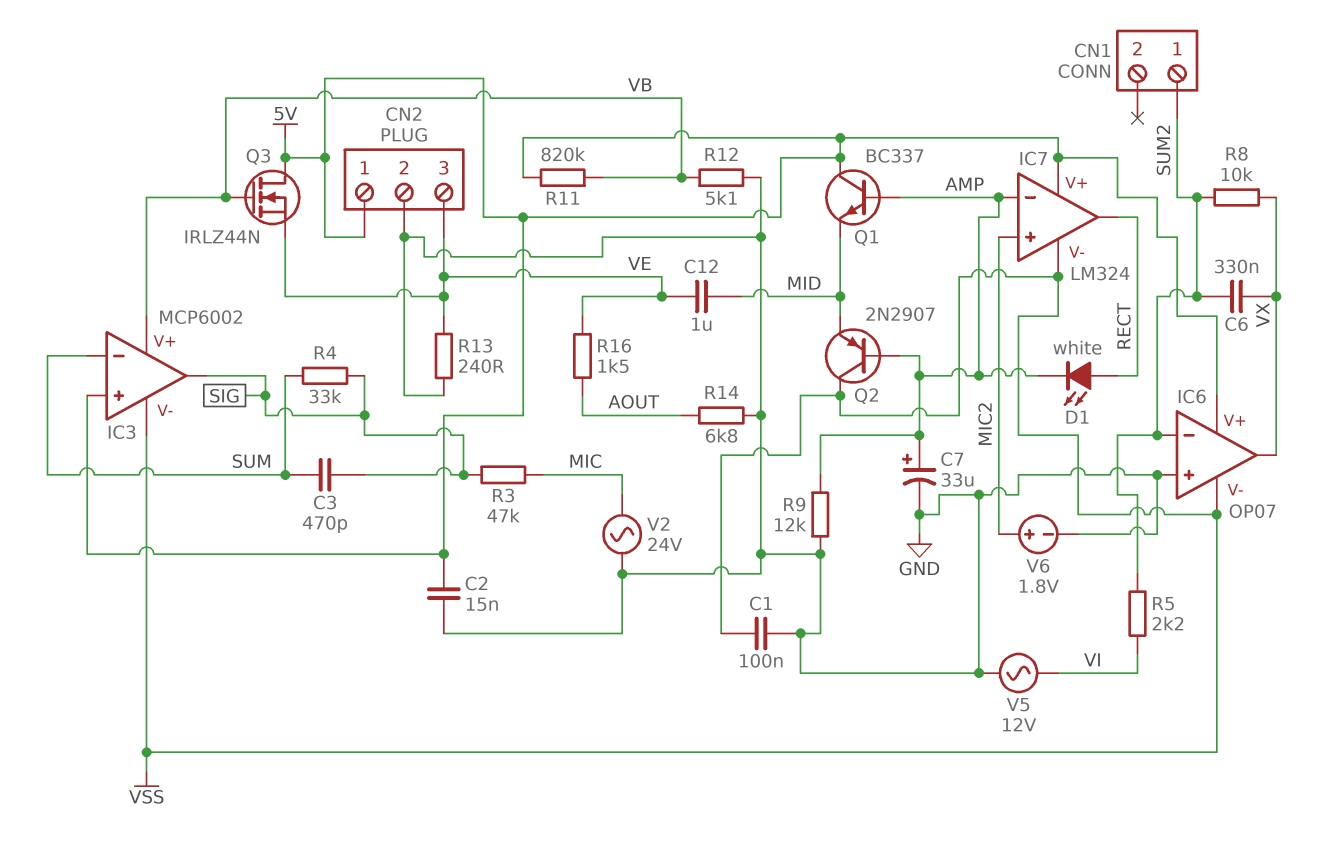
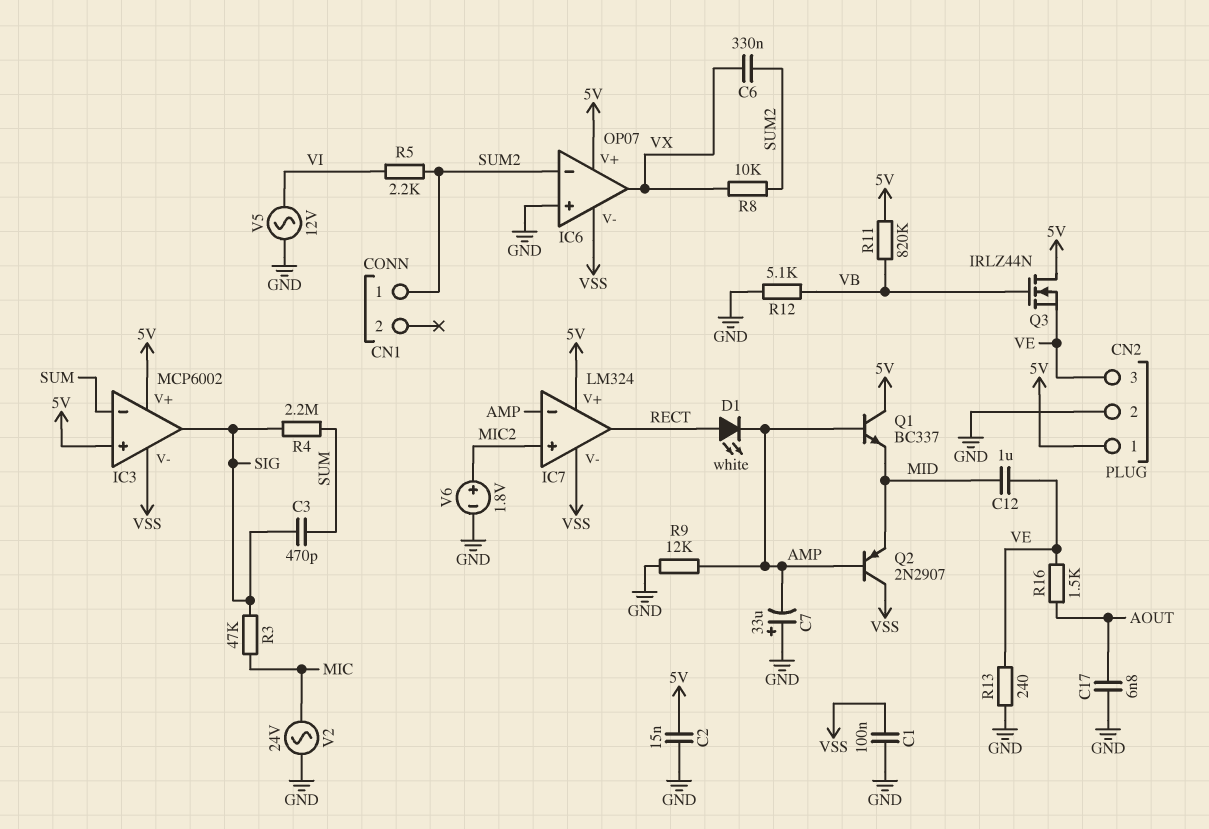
C7: 33uF (plus AMP, minus GND) -> 33uF (plus GND, minus AMP)
C17: none -> 6.8nF (AOUT, GND)
IC3 pin V+: VB -> 5V
R4: 33k (SIG, SUM) -> 2.2M (SIG, SUM)
R14: 6.8k (AOUT, GND) -> none

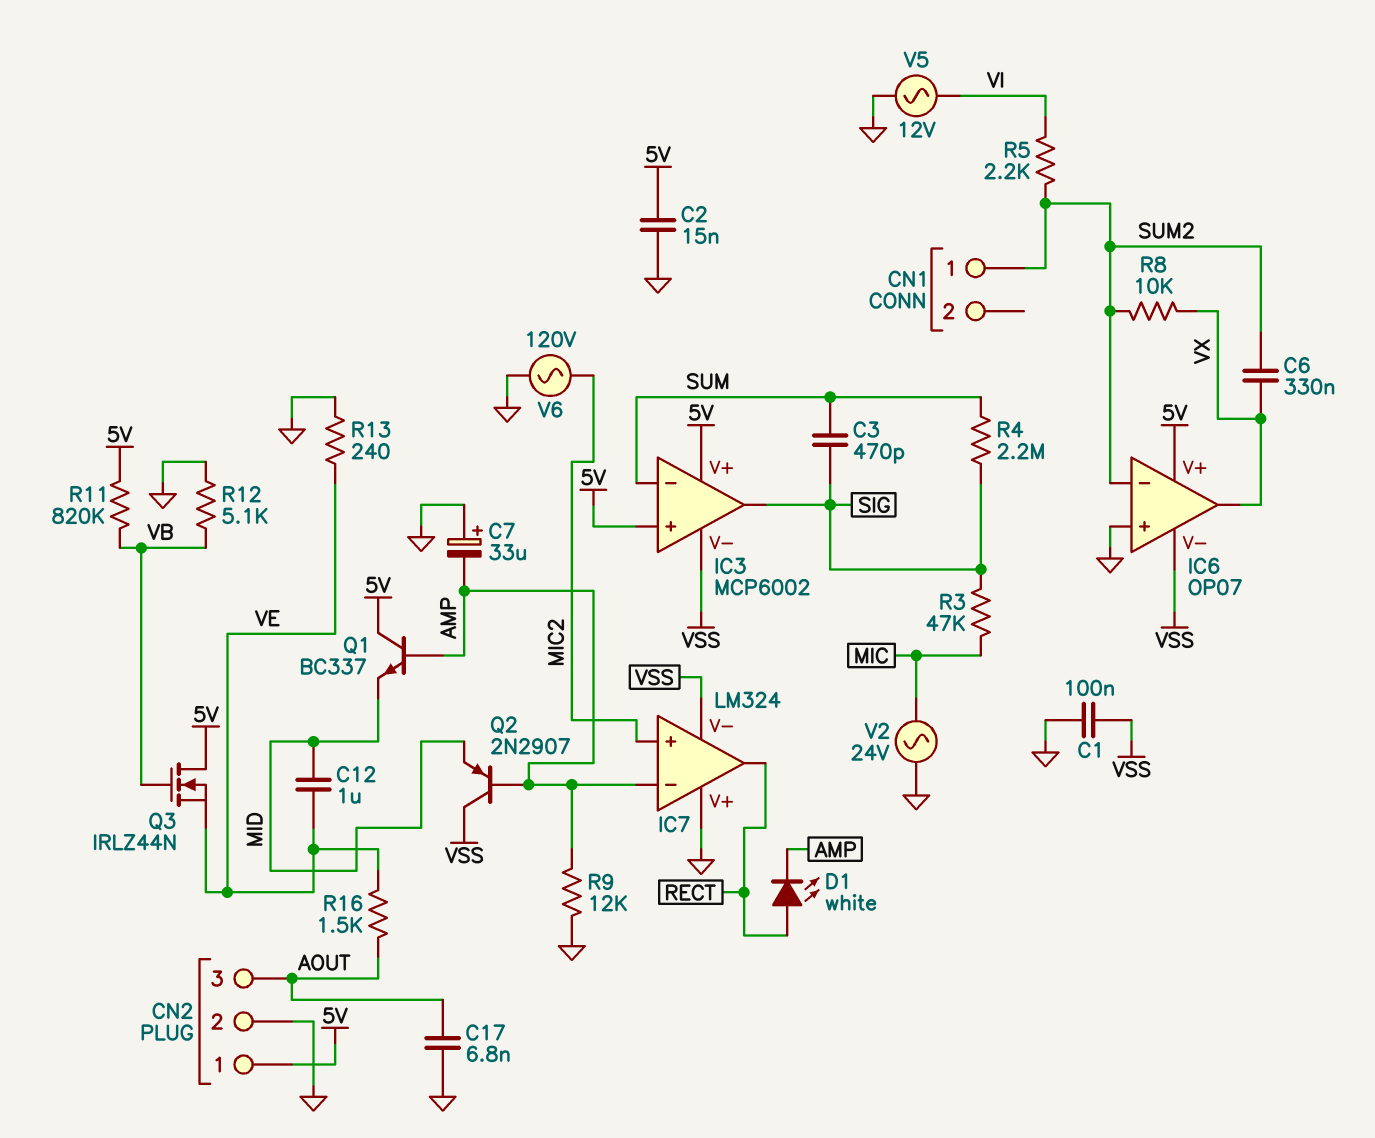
CN2 pin 3: VE -> AOUT
IC7 pin V+: 5V -> GND
V6: 1.8V (plus MIC2, minus GND) -> AC 120V (GND, MIC2)

